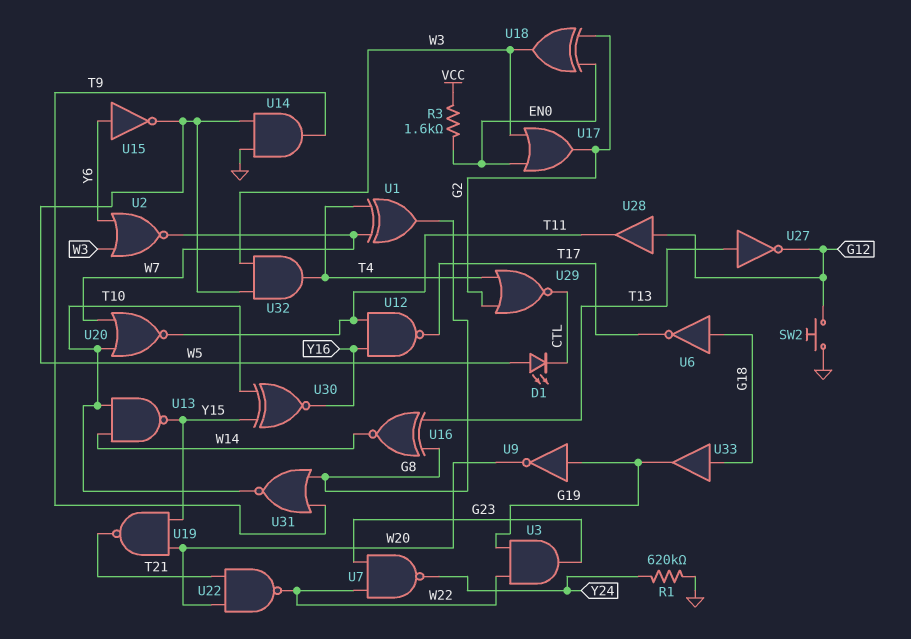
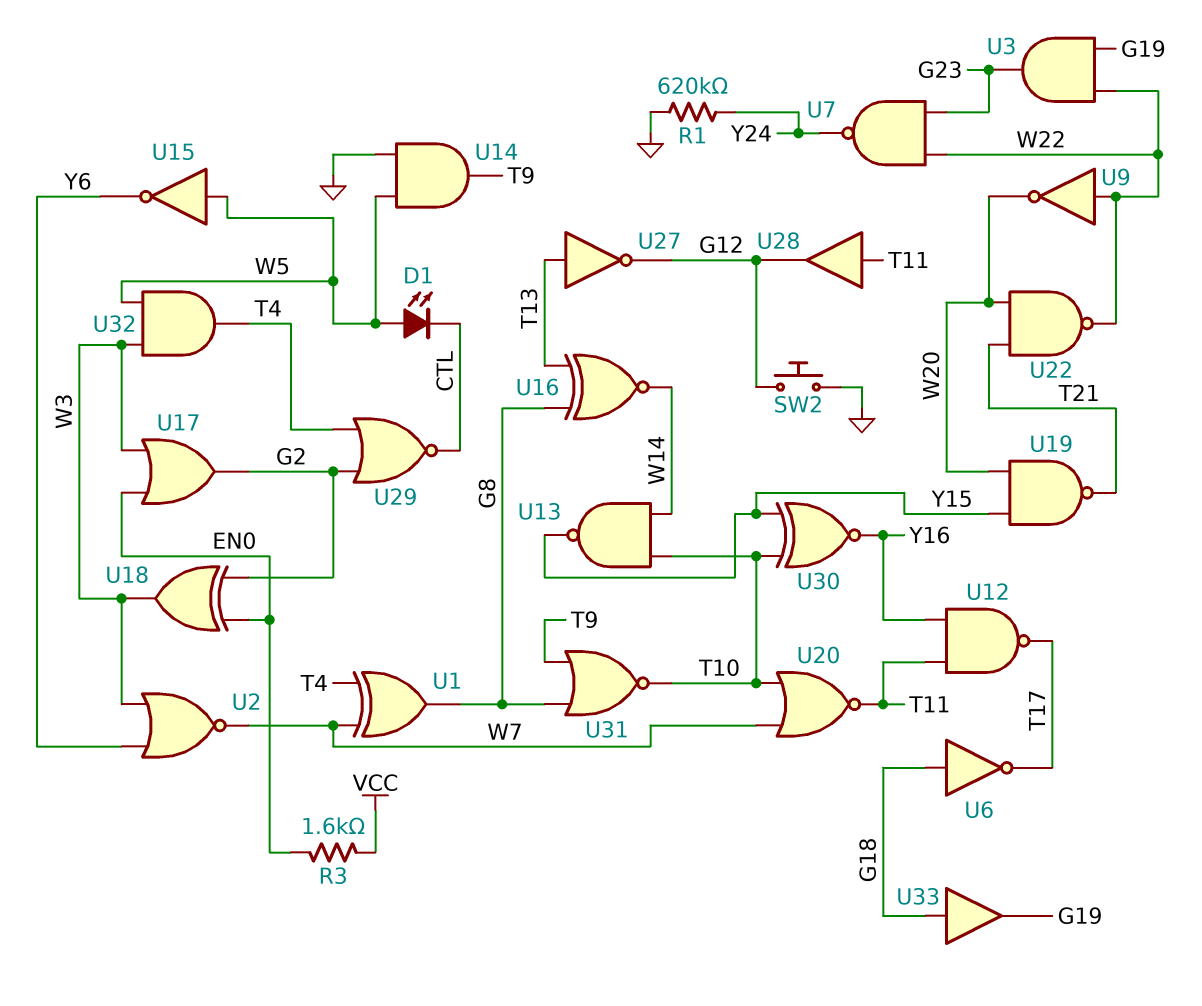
U9: NOT (in G19, out W20) -> NOT (in W22, out W20)
U15: NOT (in Y6, out W5) -> NOT (in W5, out Y6)
U28: buffer (in G12, out T11) -> buffer (in T11, out G12)

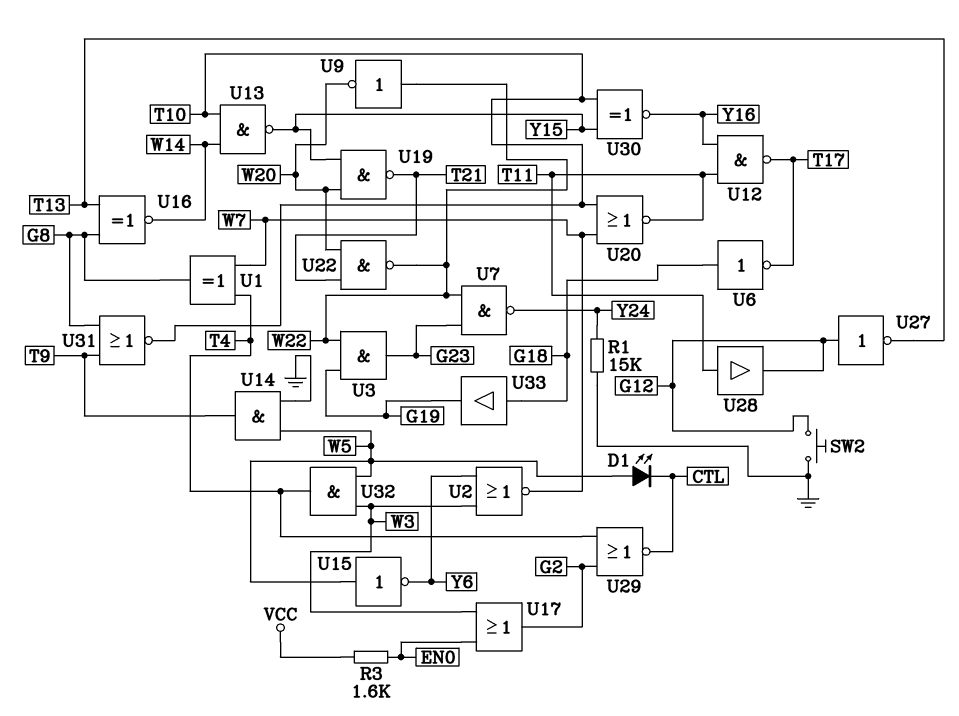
R1: 620k (GND, Y24) -> 15k (GND, Y24)
U18: XOR (in EN0, in G2, out W3) -> none
U27: NOT (in T13, out G12) -> NOT (in G12, out T13)

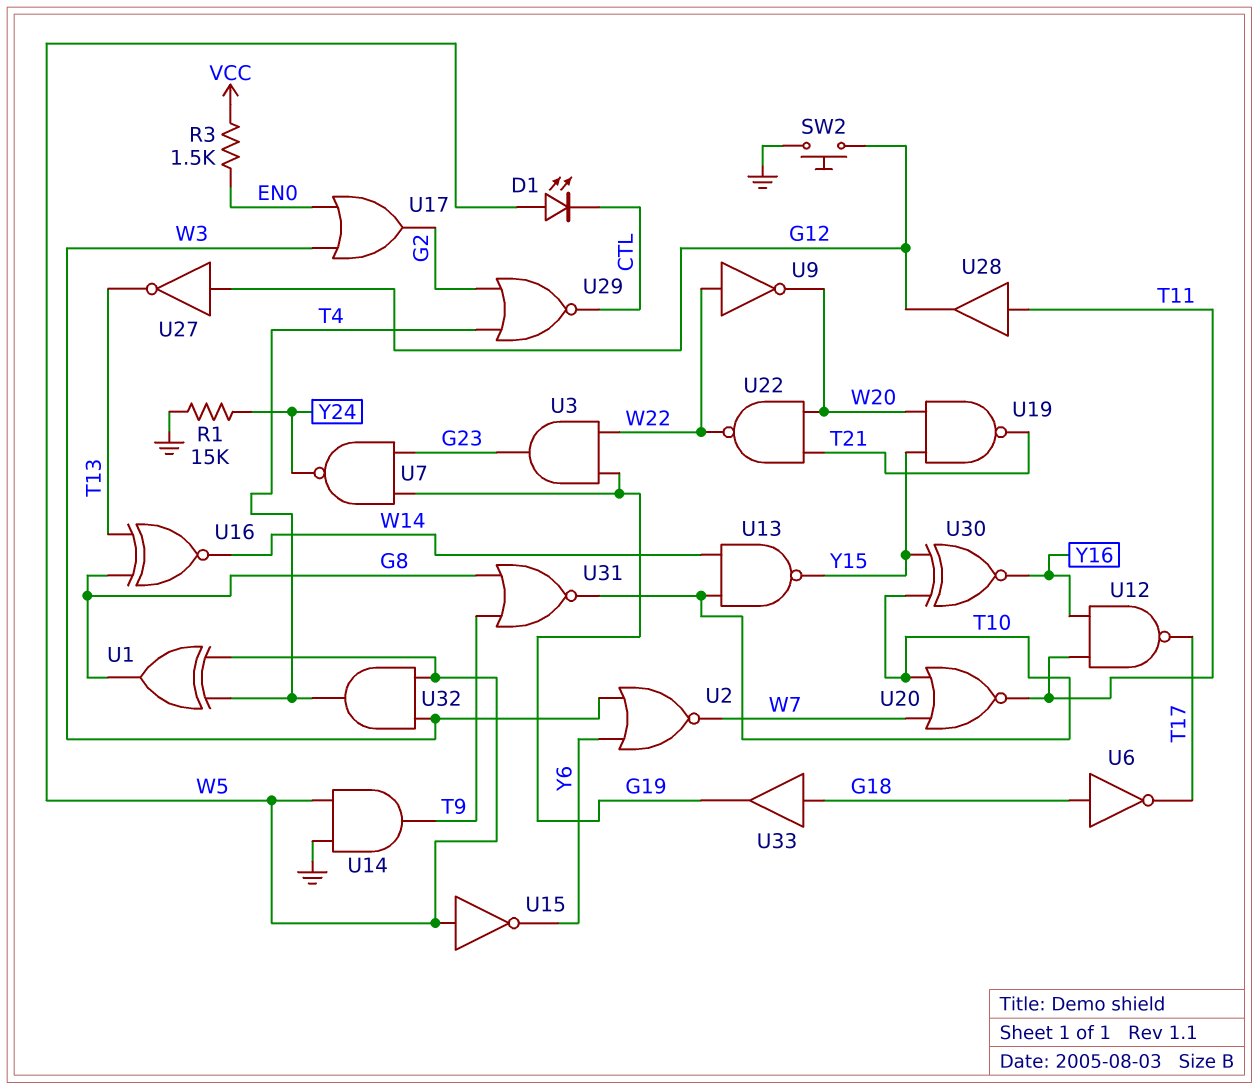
R3: 1.6k (EN0, VCC) -> 1.5k (EN0, VCC)
U1: XOR (in T4, in W7, out G8) -> XOR (in T4, in W5, out G8)
U7: NAND (in G23, in W22, out Y24) -> NAND (in G19, in G23, out Y24)

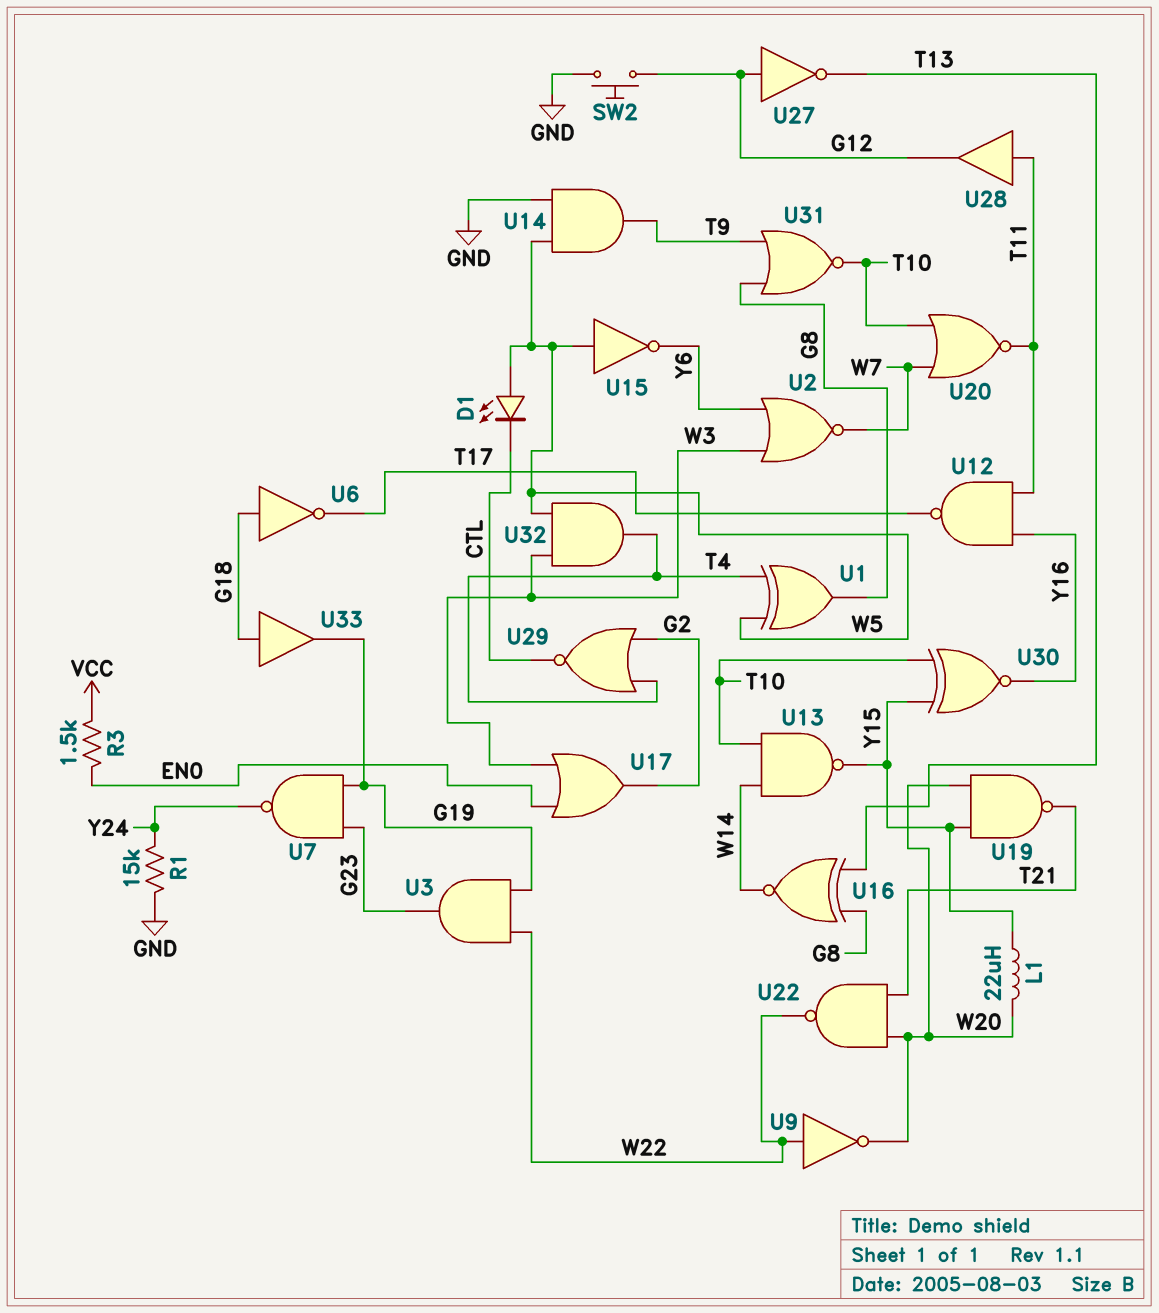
L1: none -> 22uH (W20, Y15)

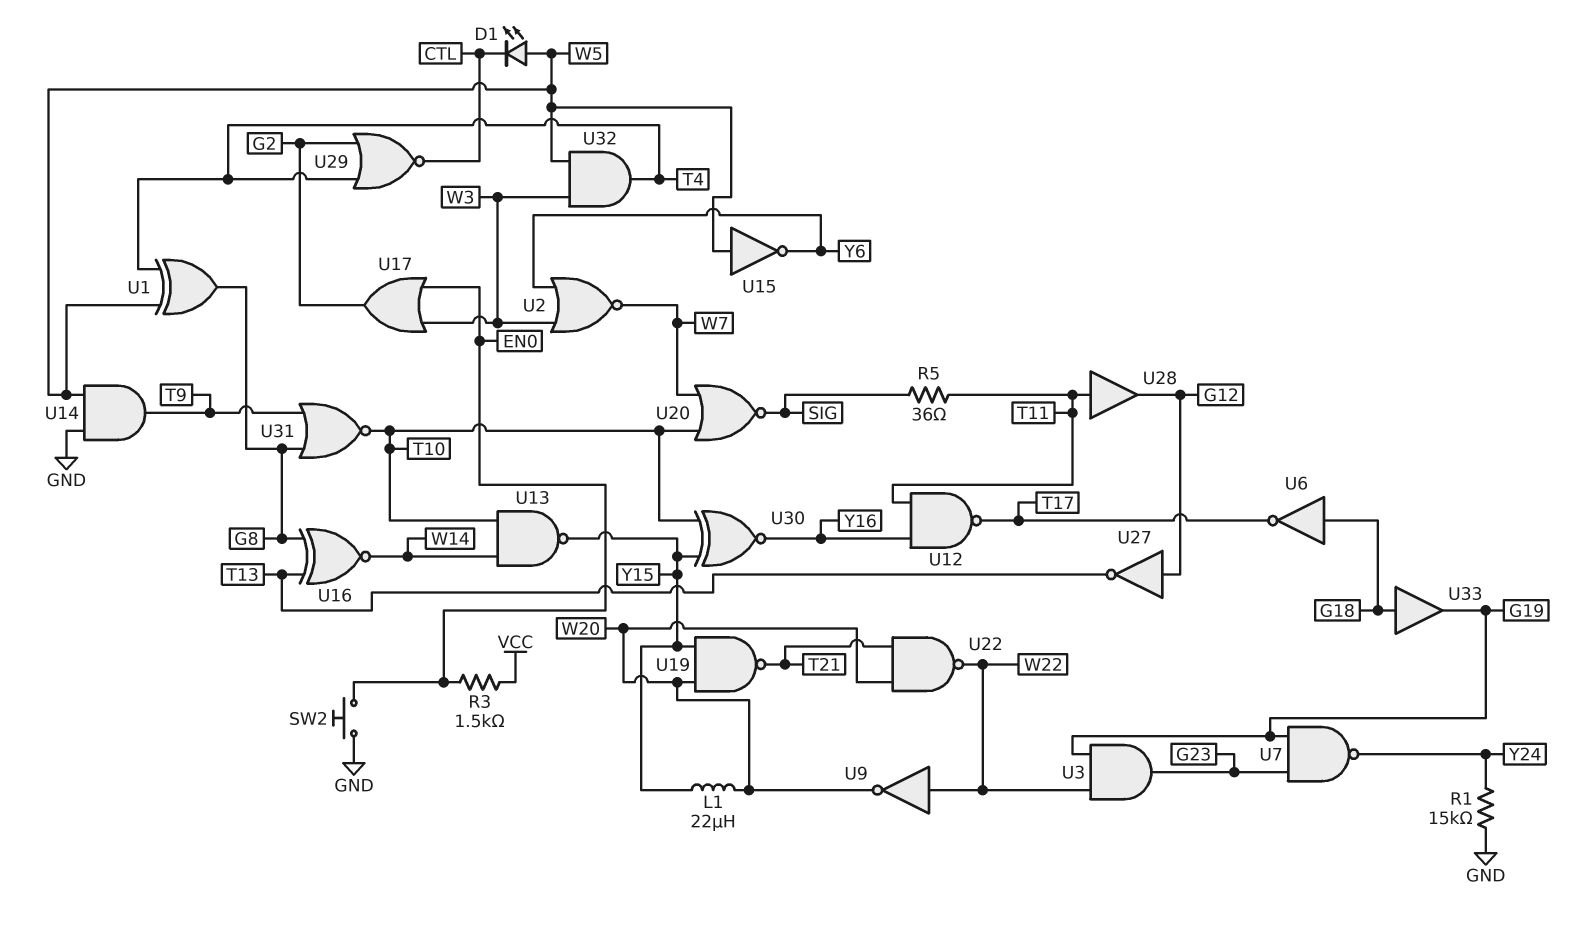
R5: none -> 36 (SIG, T11)
SW2: button (G12, GND) -> button (EN0, GND)
U20: NOR (in T10, in W7, out T11) -> NOR (in T10, in W7, out SIG)

